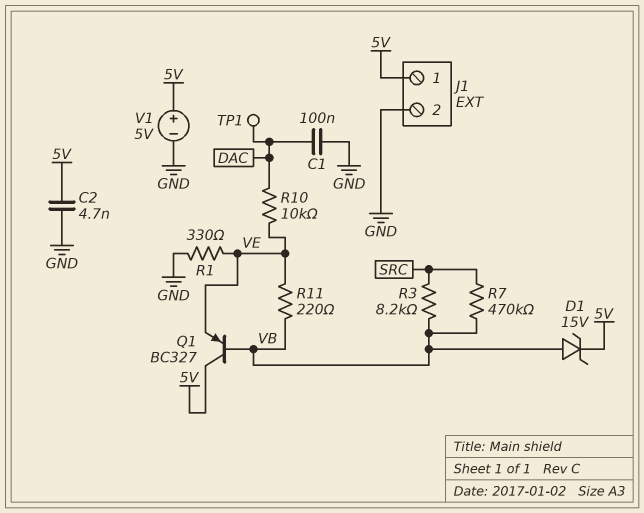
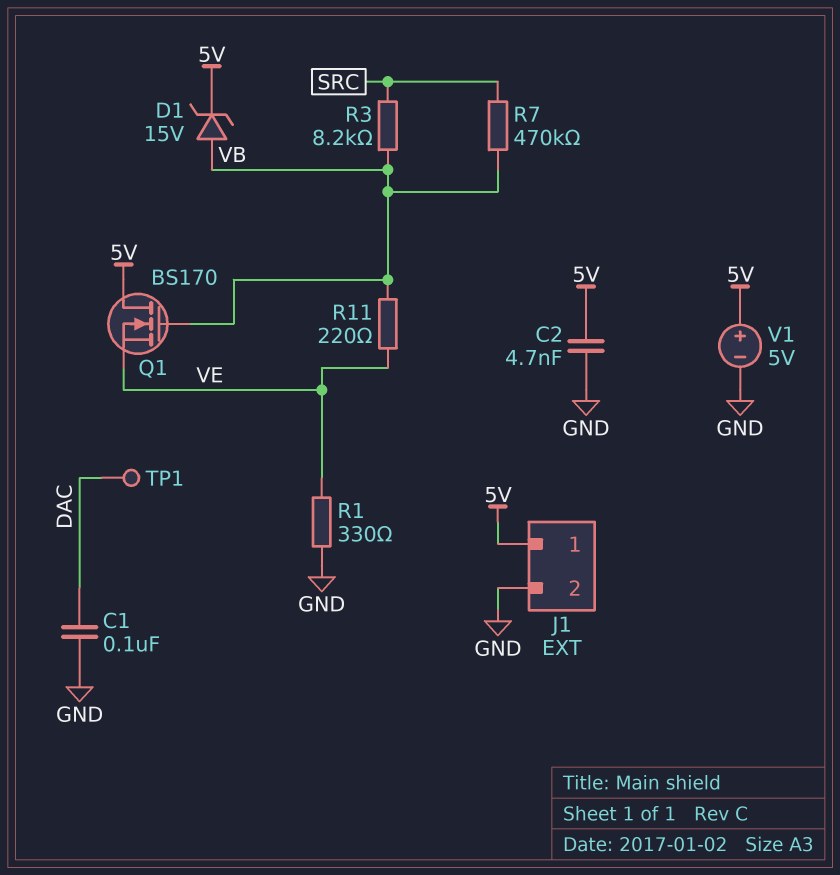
Q1: PNP BC327 (B VB, C 5V, E VE) -> NMOS BS170 (G VB, D 5V, S VE)
R10: 10k (DAC, VE) -> none

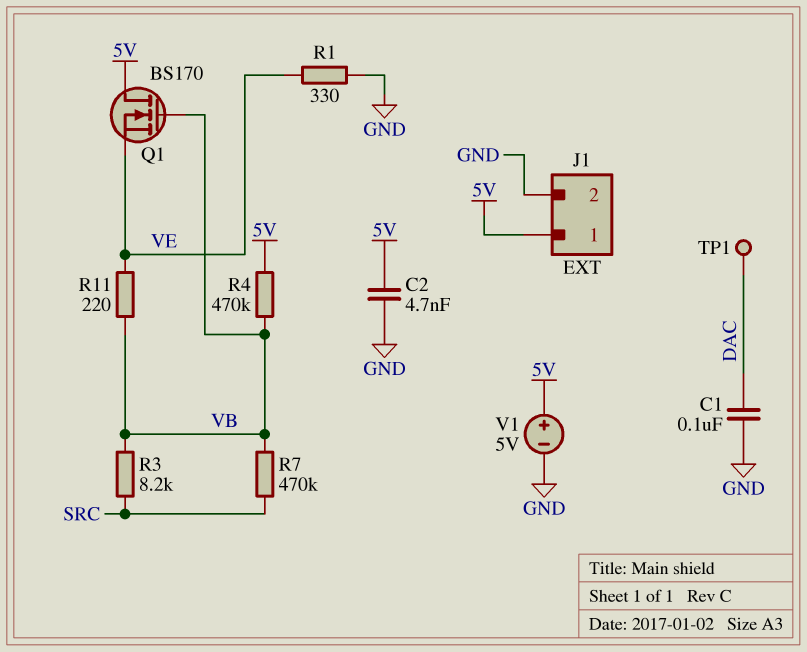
D1: zener 15V (A VB, K 5V) -> none
R4: none -> 470k (5V, VB)

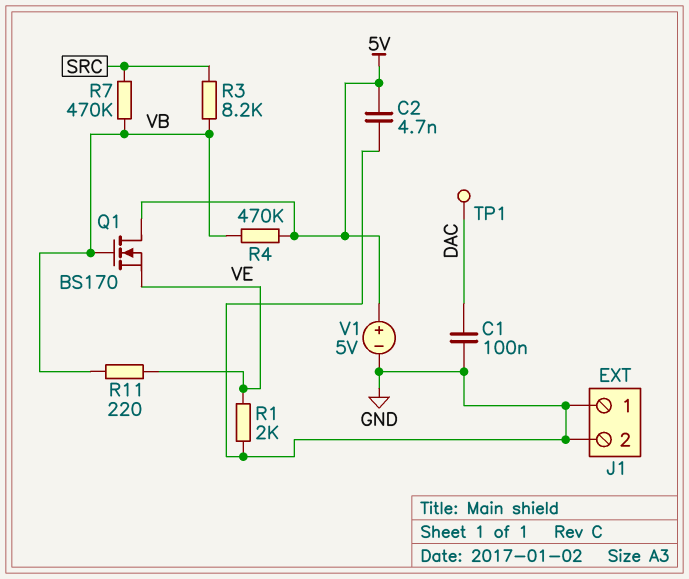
J1 pin 1: 5V -> GND
R1: 330 (GND, VE) -> 2k (GND, VE)

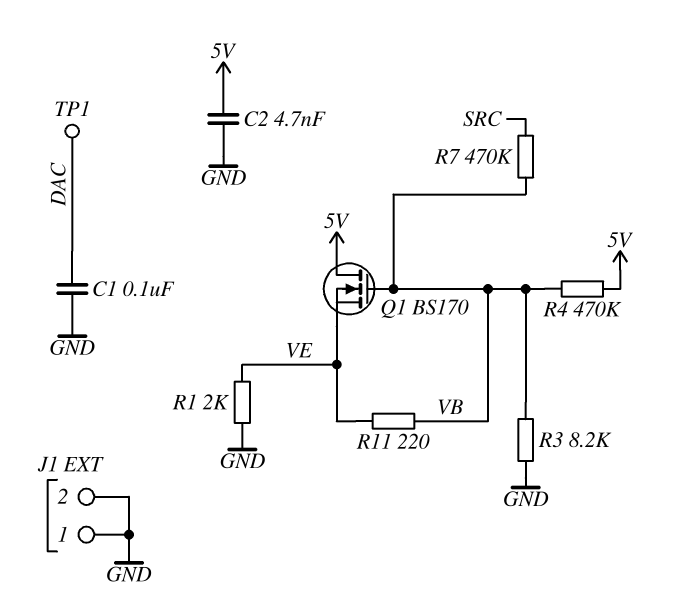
R3: 8.2k (SRC, VB) -> 8.2k (GND, VB)
V1: 5V (plus 5V, minus GND) -> none

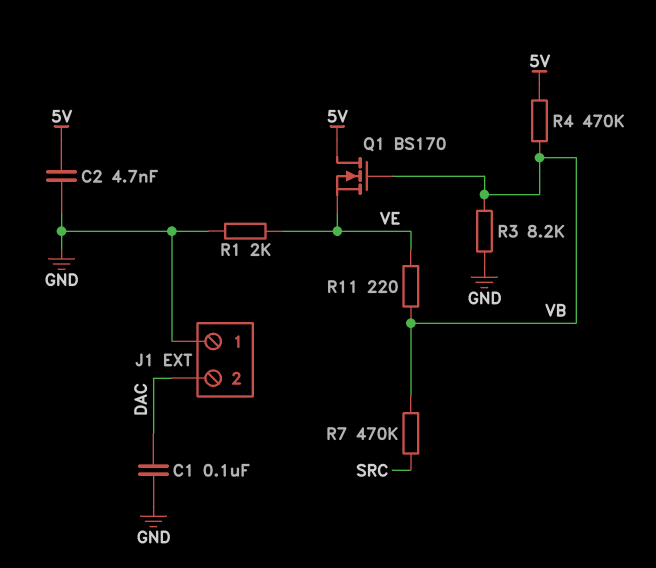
J1 pin 2: GND -> DAC
TP1: test point (DAC) -> none

